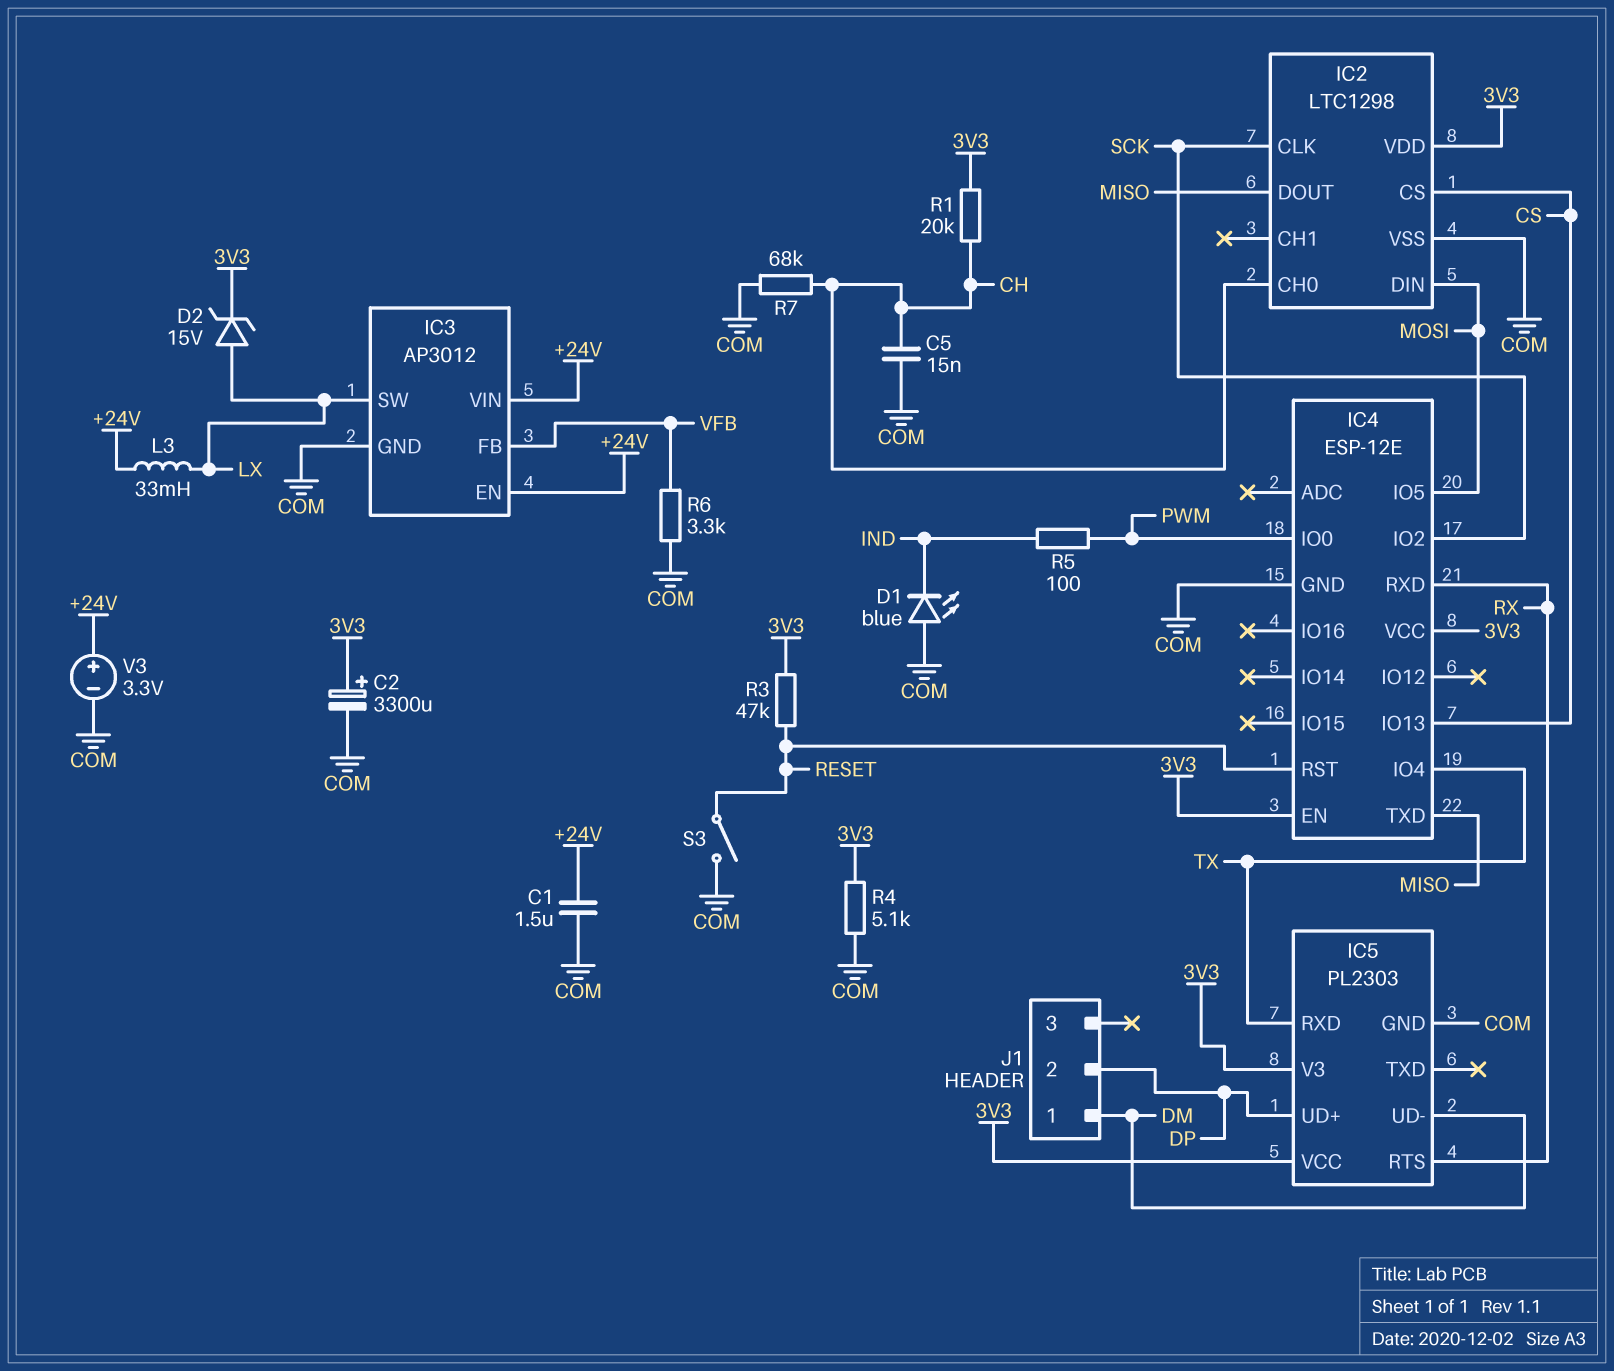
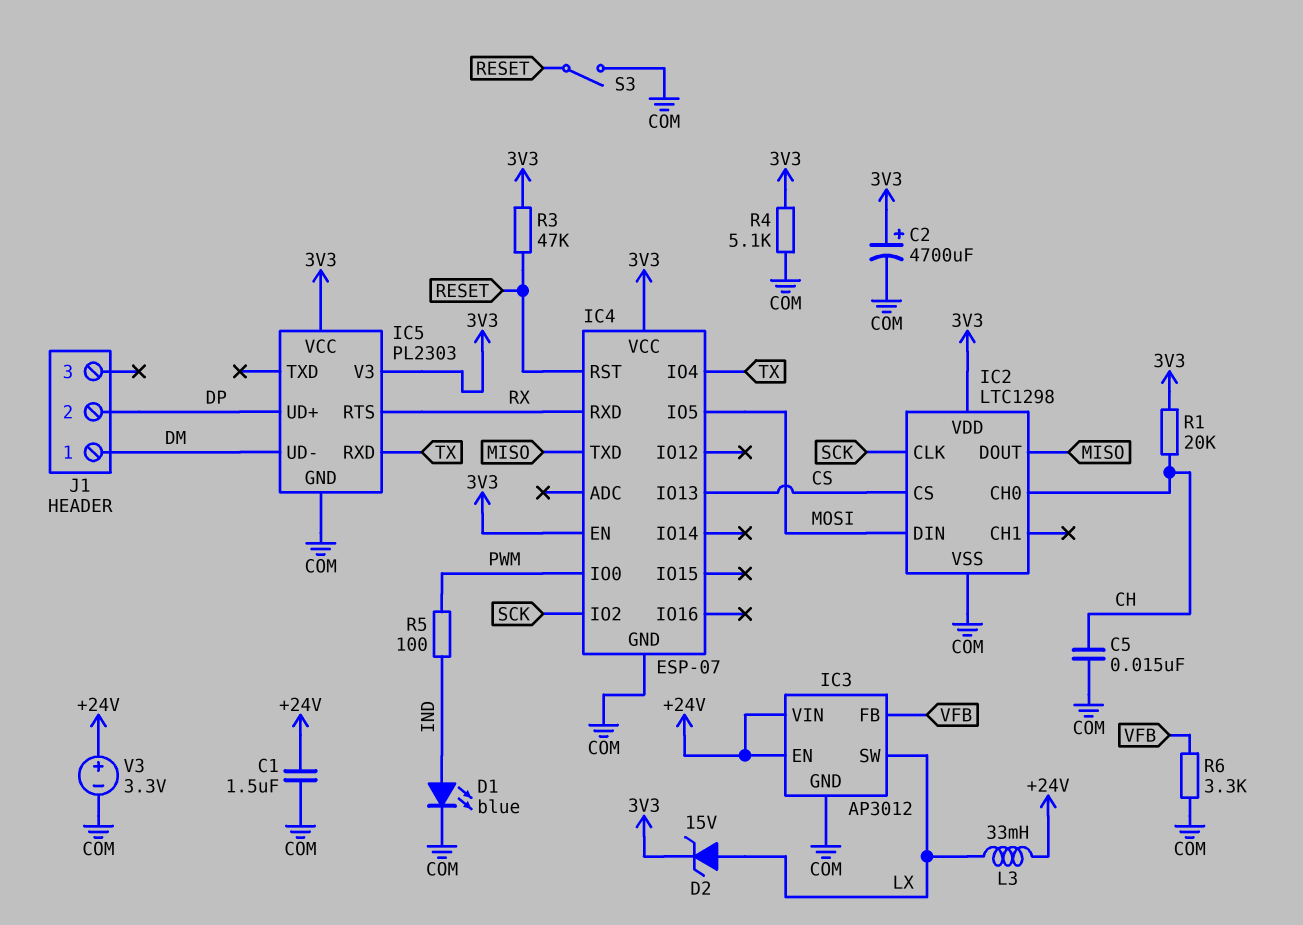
C2: 3300uF (plus 3V3, minus COM) -> 4700uF (plus 3V3, minus COM)
D1: LED blue (A COM, K IND) -> LED blue (A IND, K COM)
IC4: ESP-12E -> ESP-07
R7: 68k (CH, COM) -> none

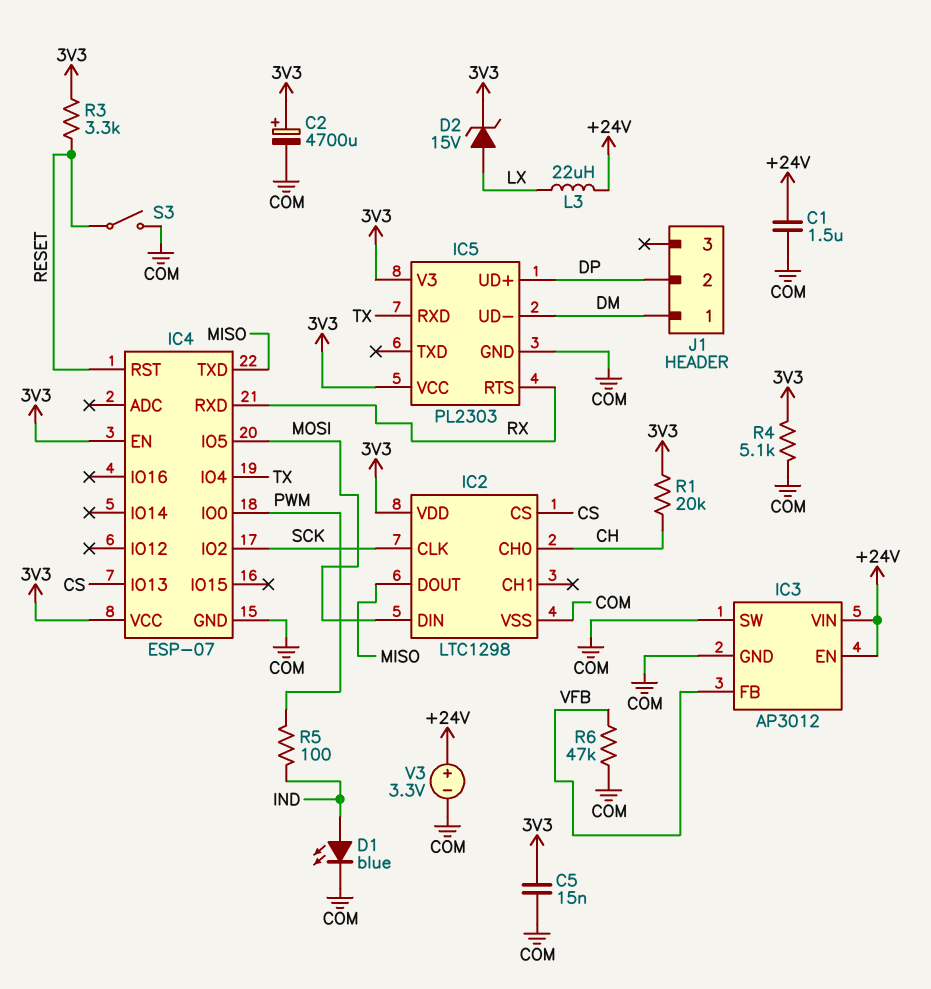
C5: 15nF (CH, COM) -> 15nF (3V3, COM)
IC3 pin SW: LX -> COM
L3: 33mH (+24V, LX) -> 22uH (+24V, LX)
R3: 47k (3V3, RESET) -> 3.3k (3V3, RESET)
R6: 3.3k (COM, VFB) -> 47k (COM, VFB)

